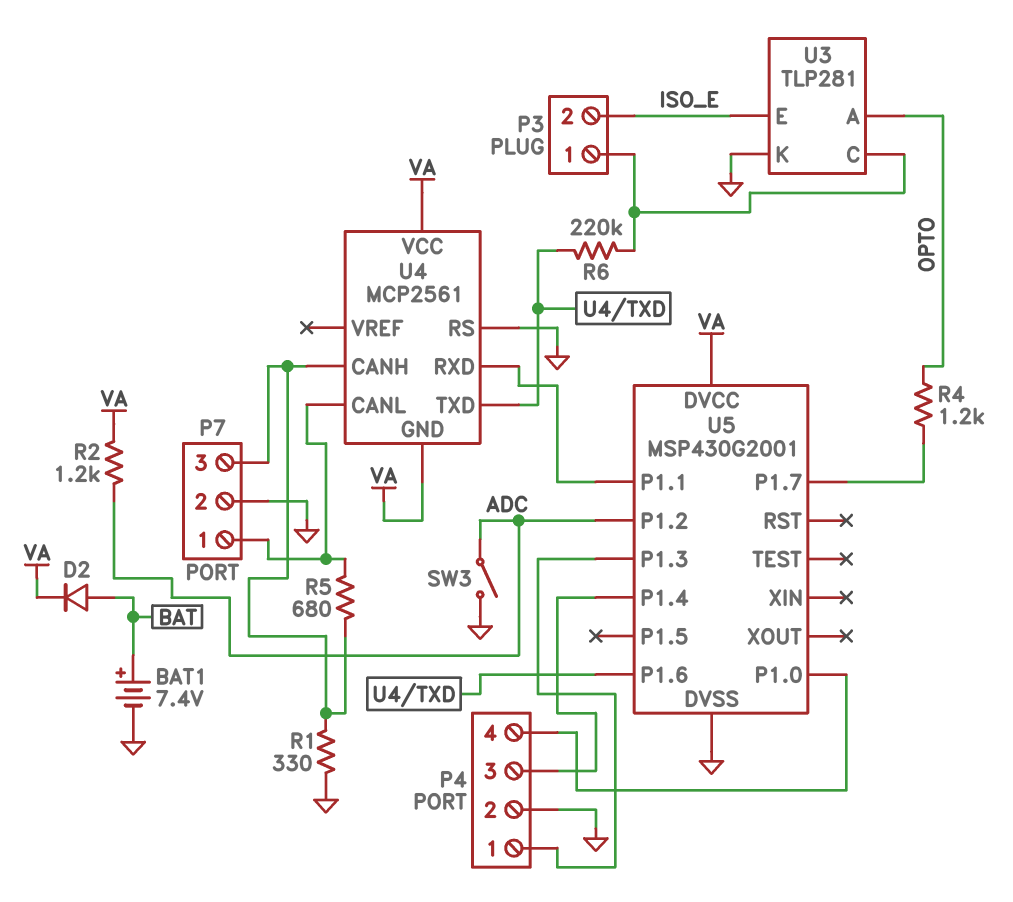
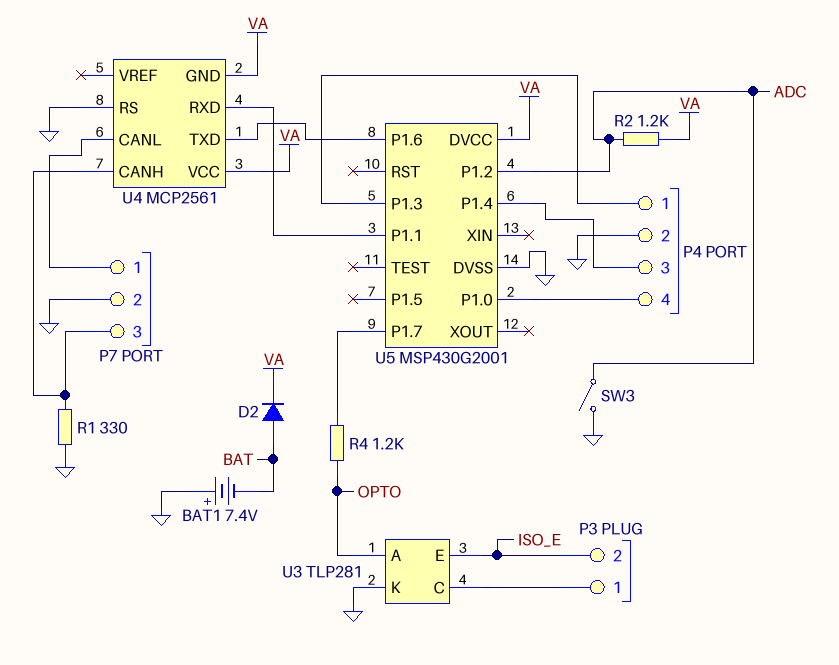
BAT1: 7.4V (plus BAT, minus GND) -> 7.4V (plus GND, minus BAT)
R5: 680 (P7/1, P7/3) -> none
R6: 220k (P3/1, U4/TXD) -> none

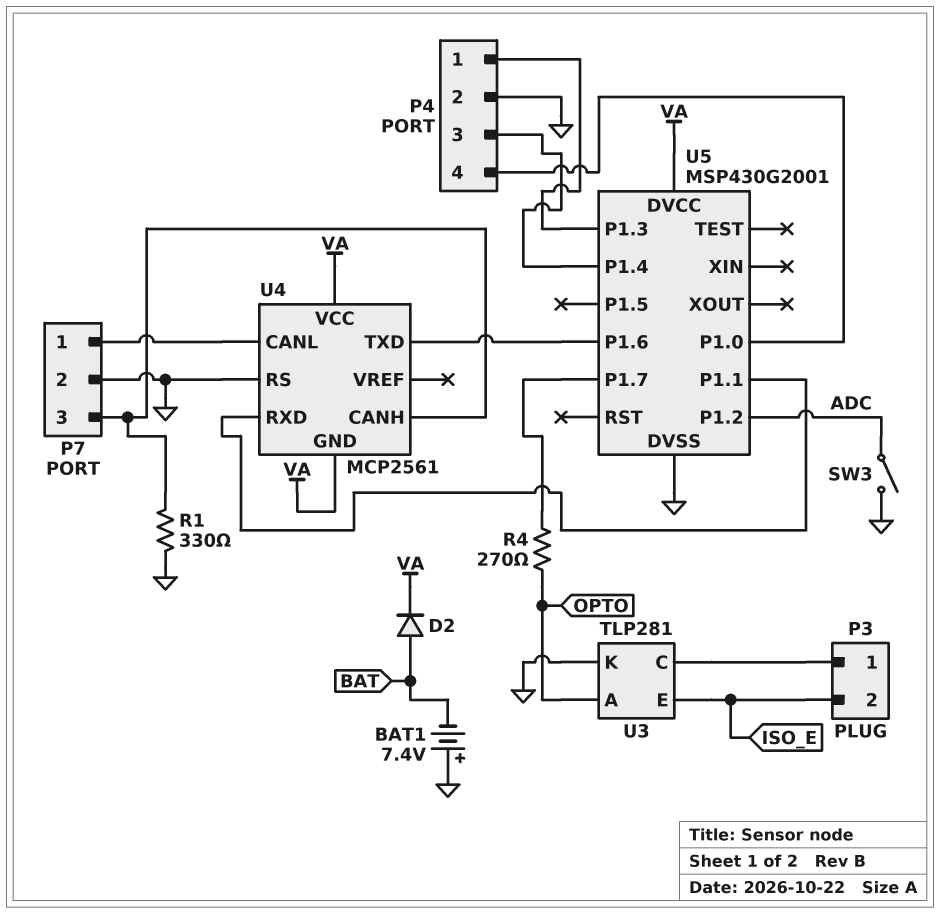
R2: 1.2k (ADC, VA) -> none
R4: 1.2k (OPTO, U5/P1.7) -> 270 (OPTO, U5/P1.7)

